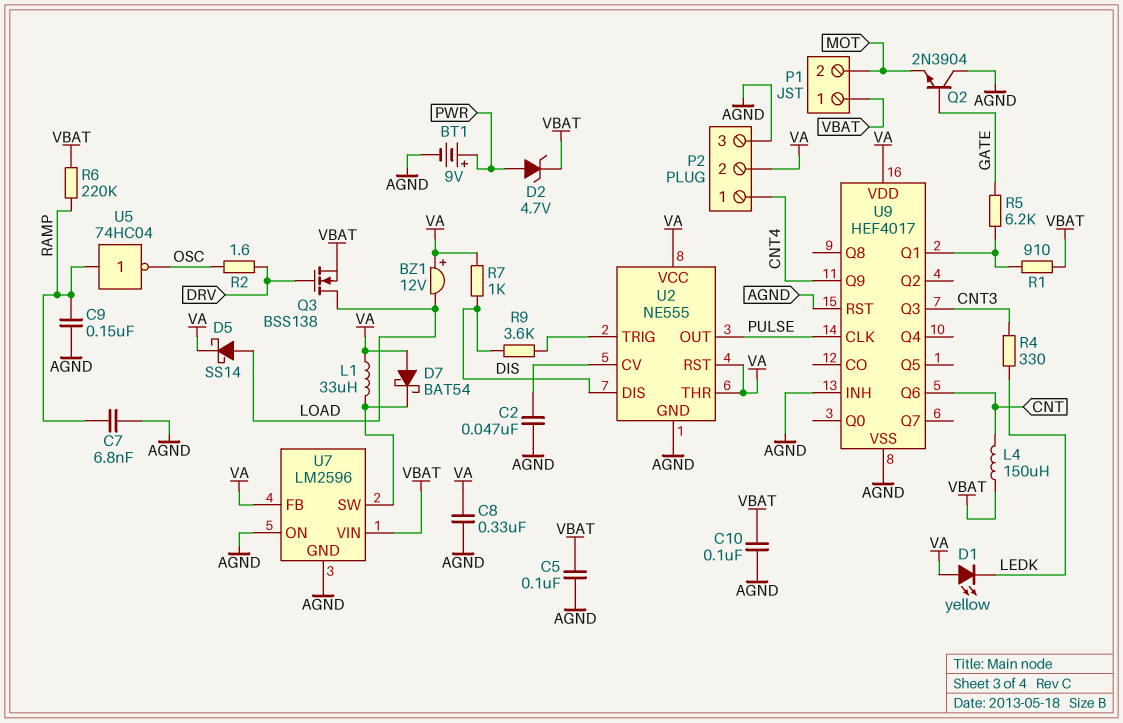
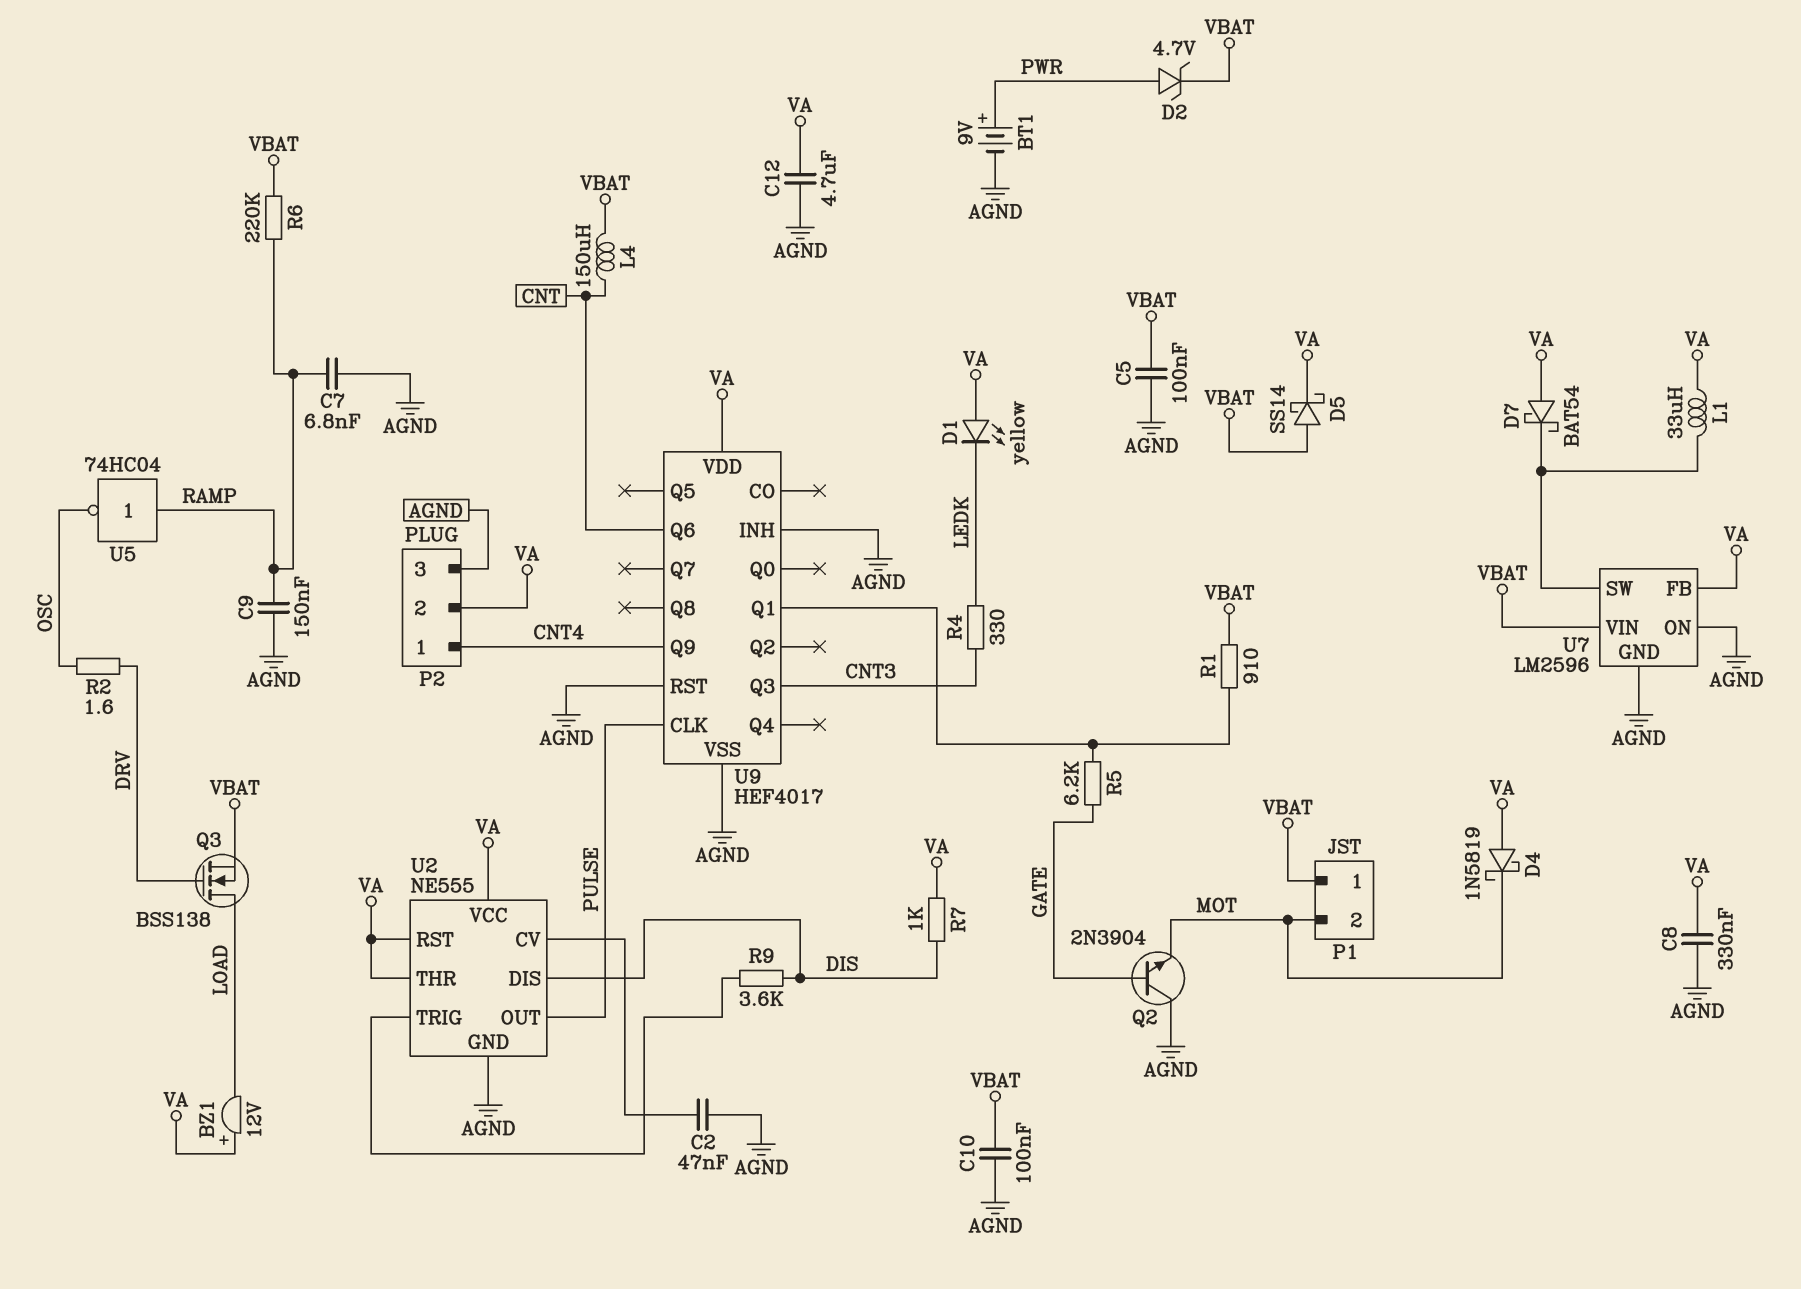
C12: none -> 4.7uF (AGND, VA)
D4: none -> schottky 1N5819 (A VA, K MOT)
D5: schottky SS14 (A LOAD, K VA) -> schottky SS14 (A VBAT, K VA)

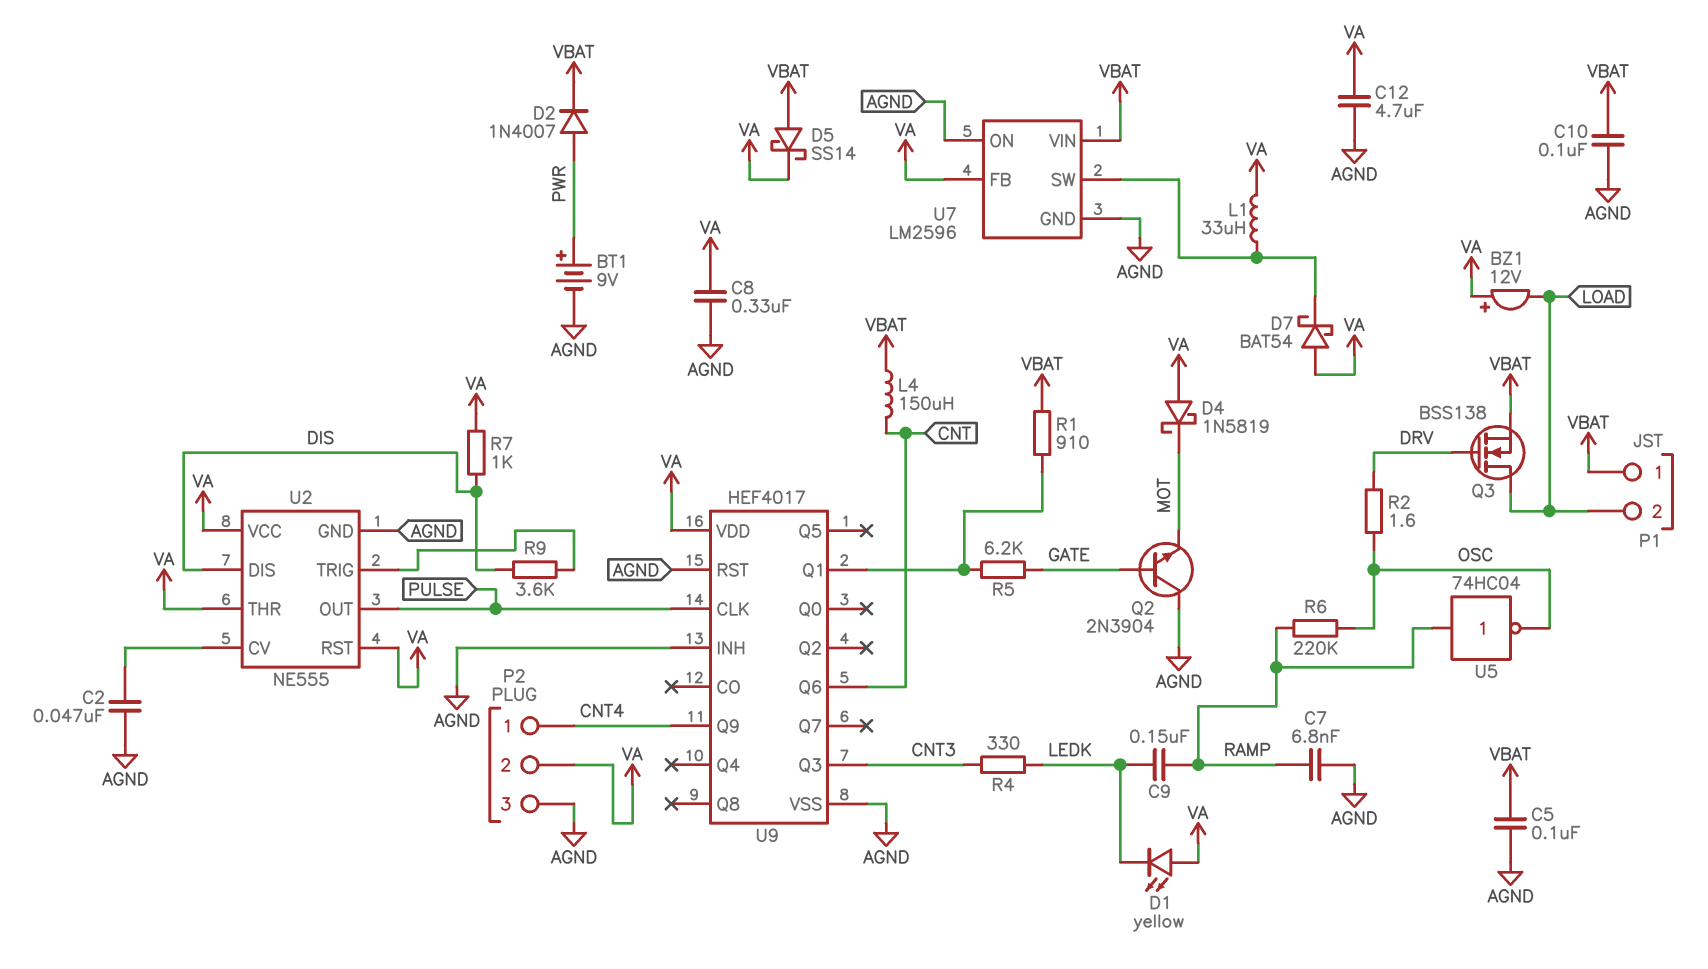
C9: 150nF (AGND, RAMP) -> 150nF (LEDK, RAMP)
D2: zener 4.7V (A PWR, K VBAT) -> diode 1N4007 (A PWR, K VBAT)
P1 pin 2: MOT -> LOAD
R6: 220k (RAMP, VBAT) -> 220k (OSC, RAMP)

